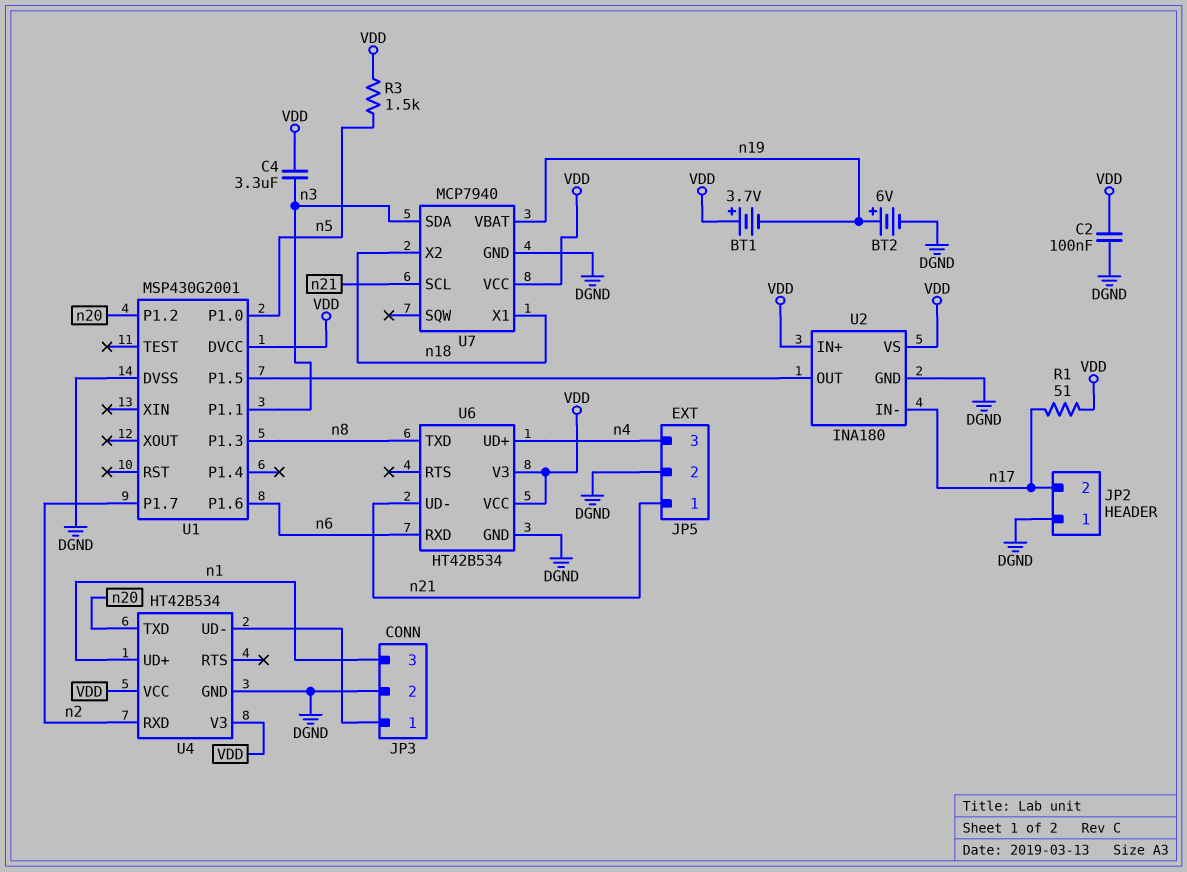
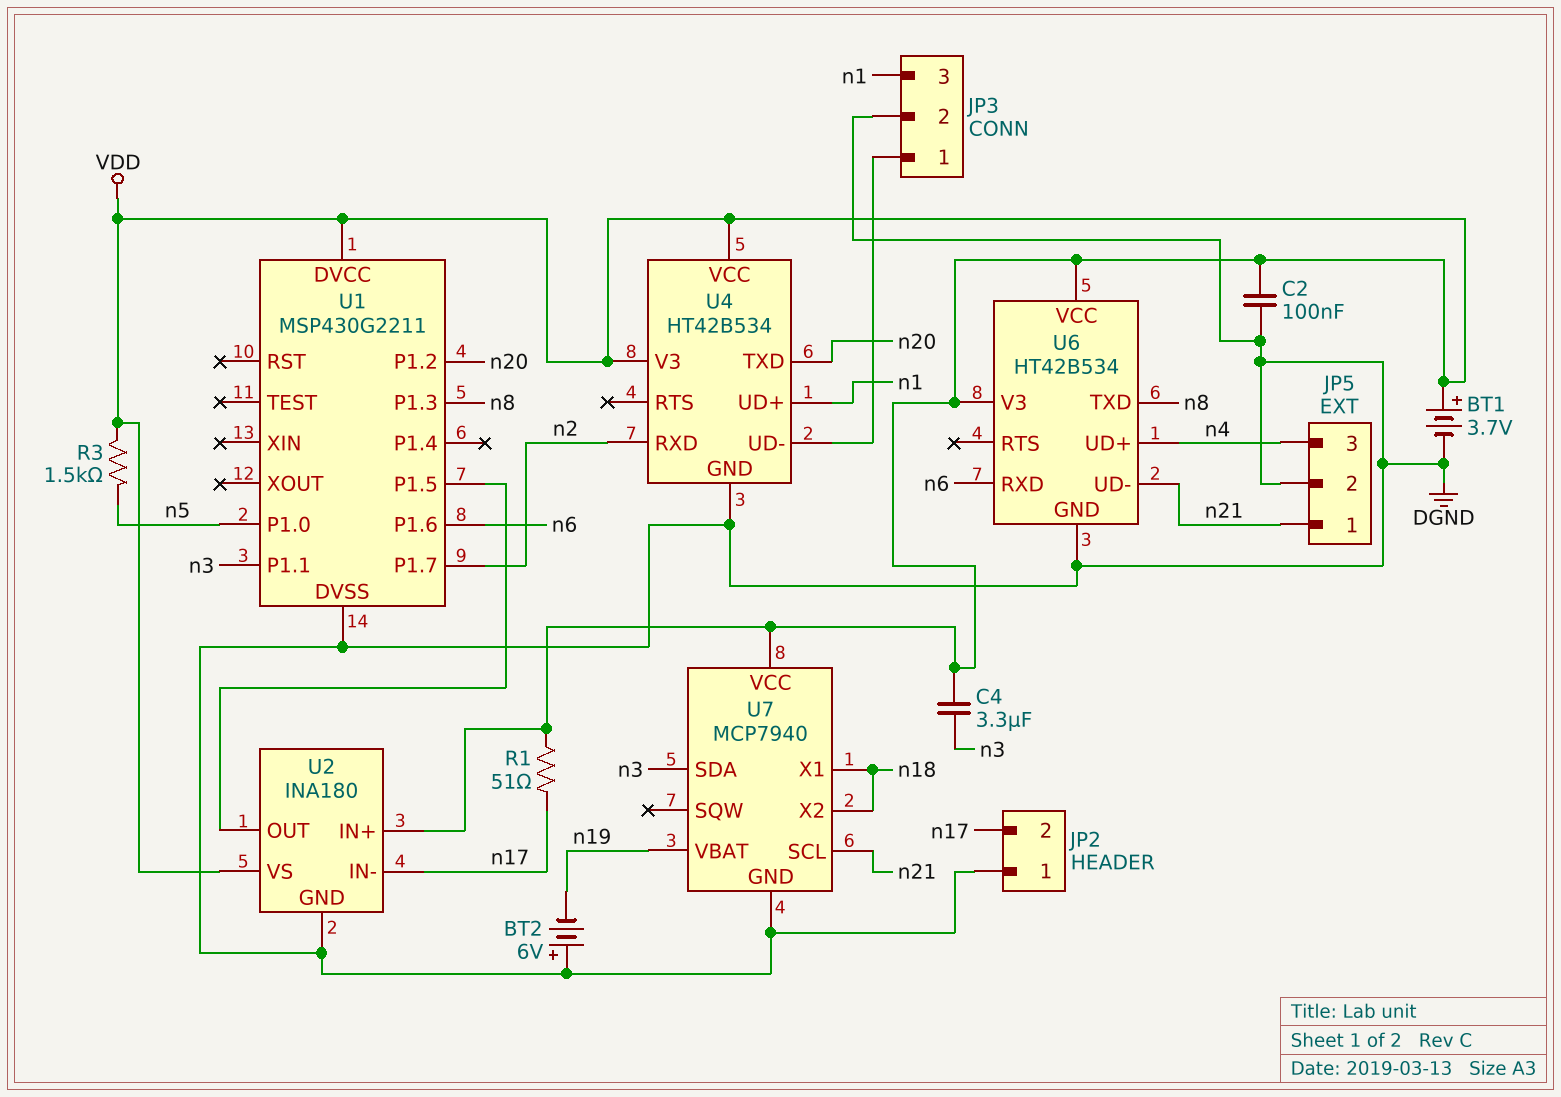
BT1: 3.7V (plus VDD, minus n19) -> 3.7V (plus VDD, minus DGND)
BT2: 6V (plus n19, minus DGND) -> 6V (plus DGND, minus n19)
U1: MSP430G2001 -> MSP430G2211

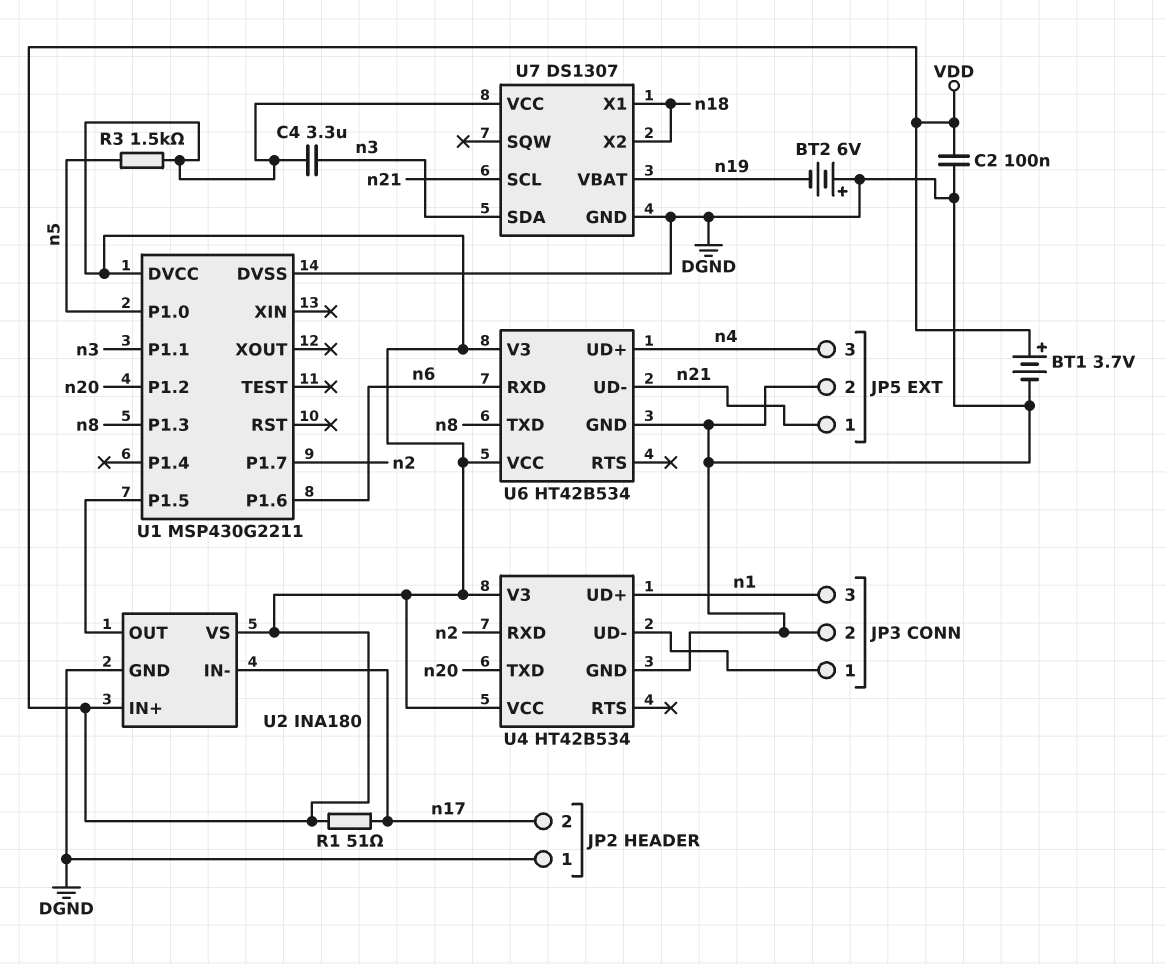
U7: MCP7940 -> DS1307

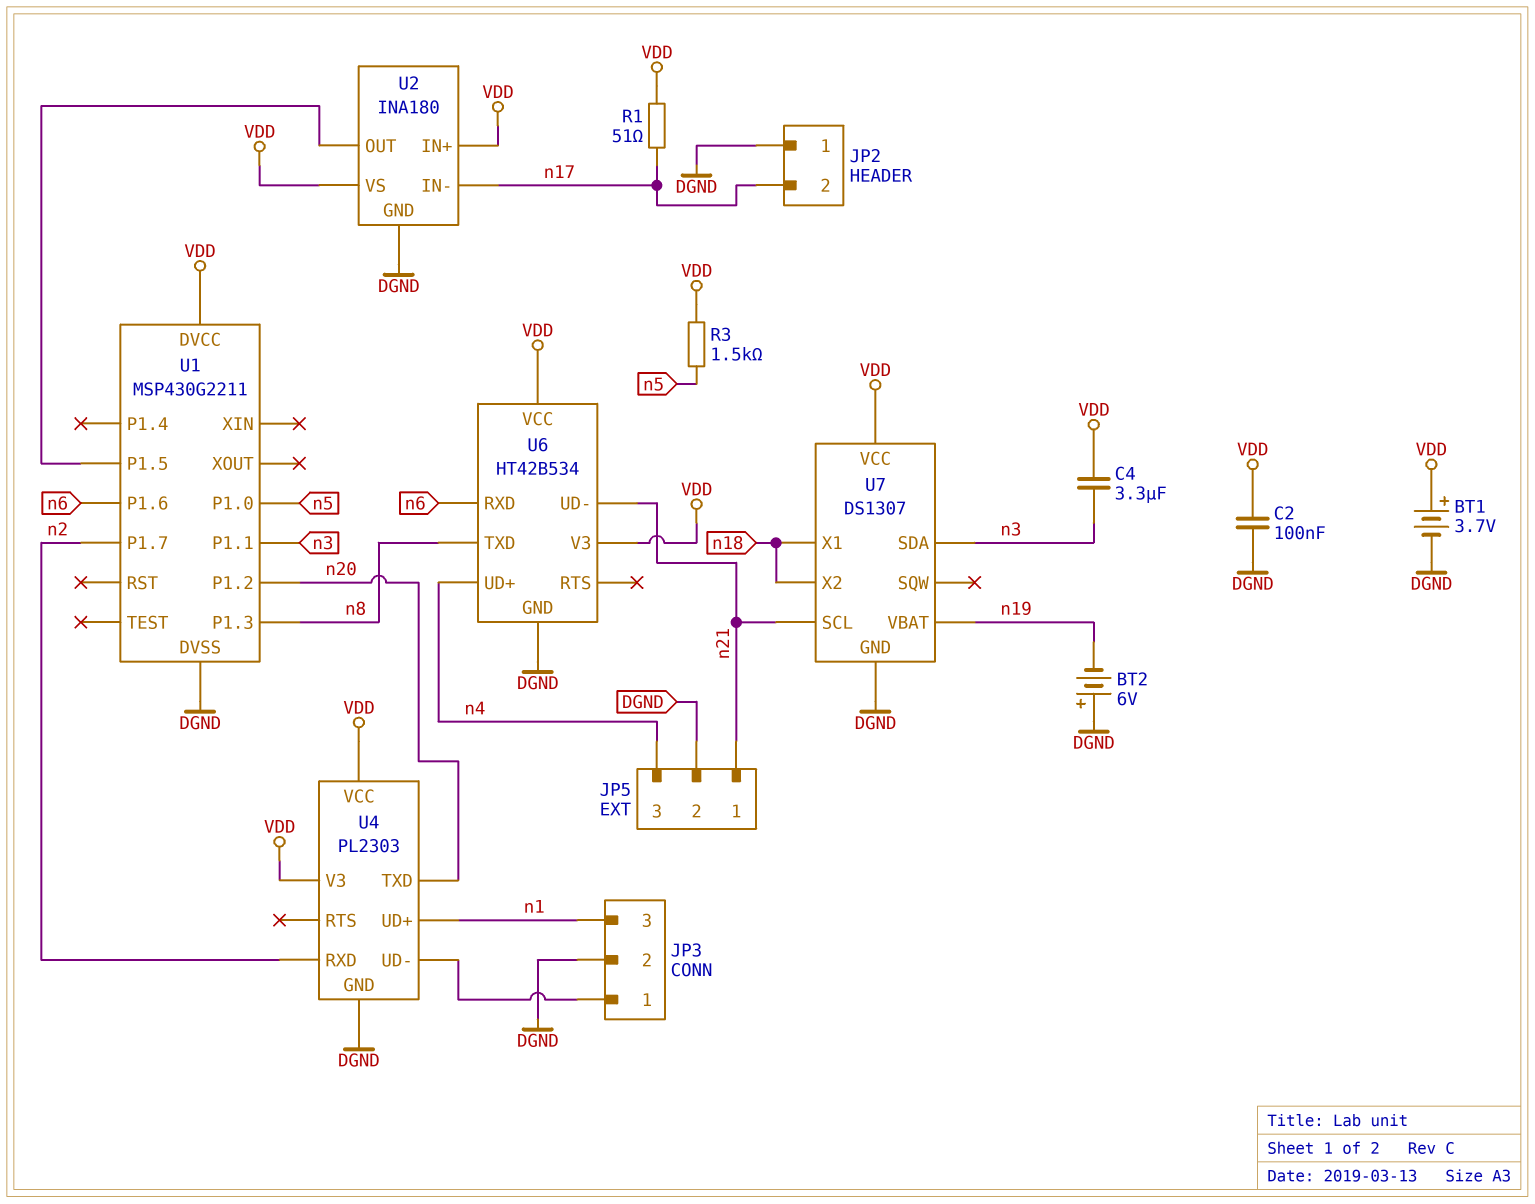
U4: HT42B534 -> PL2303

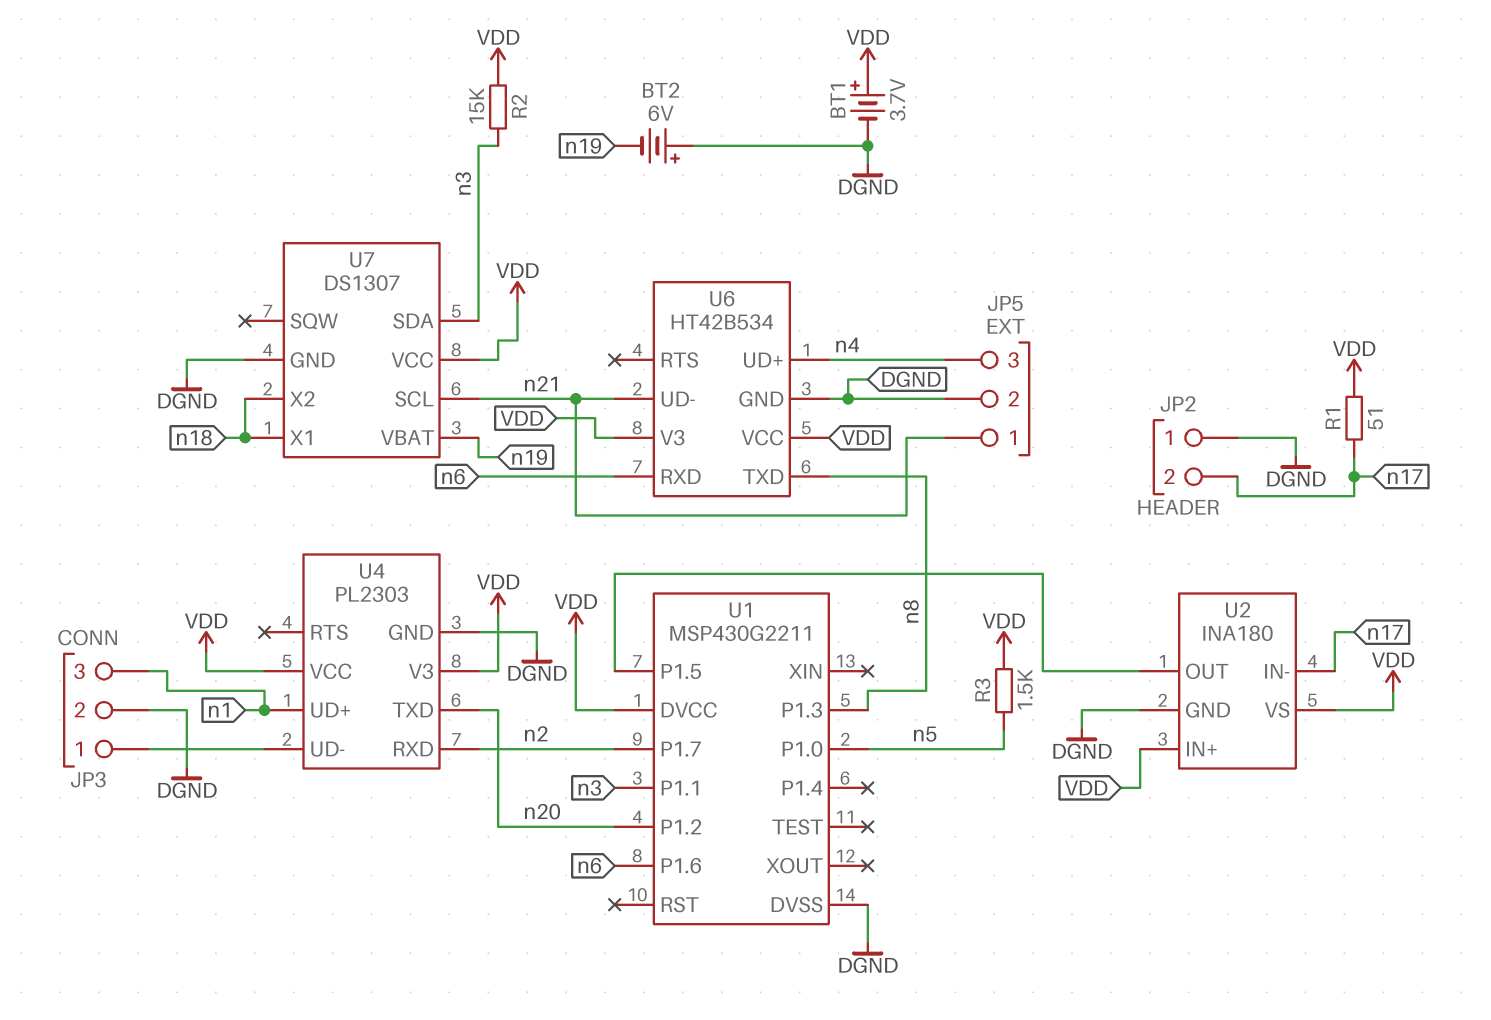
C2: 100nF (DGND, VDD) -> none
C4: 3.3uF (VDD, n3) -> none
R2: none -> 15k (VDD, n3)

